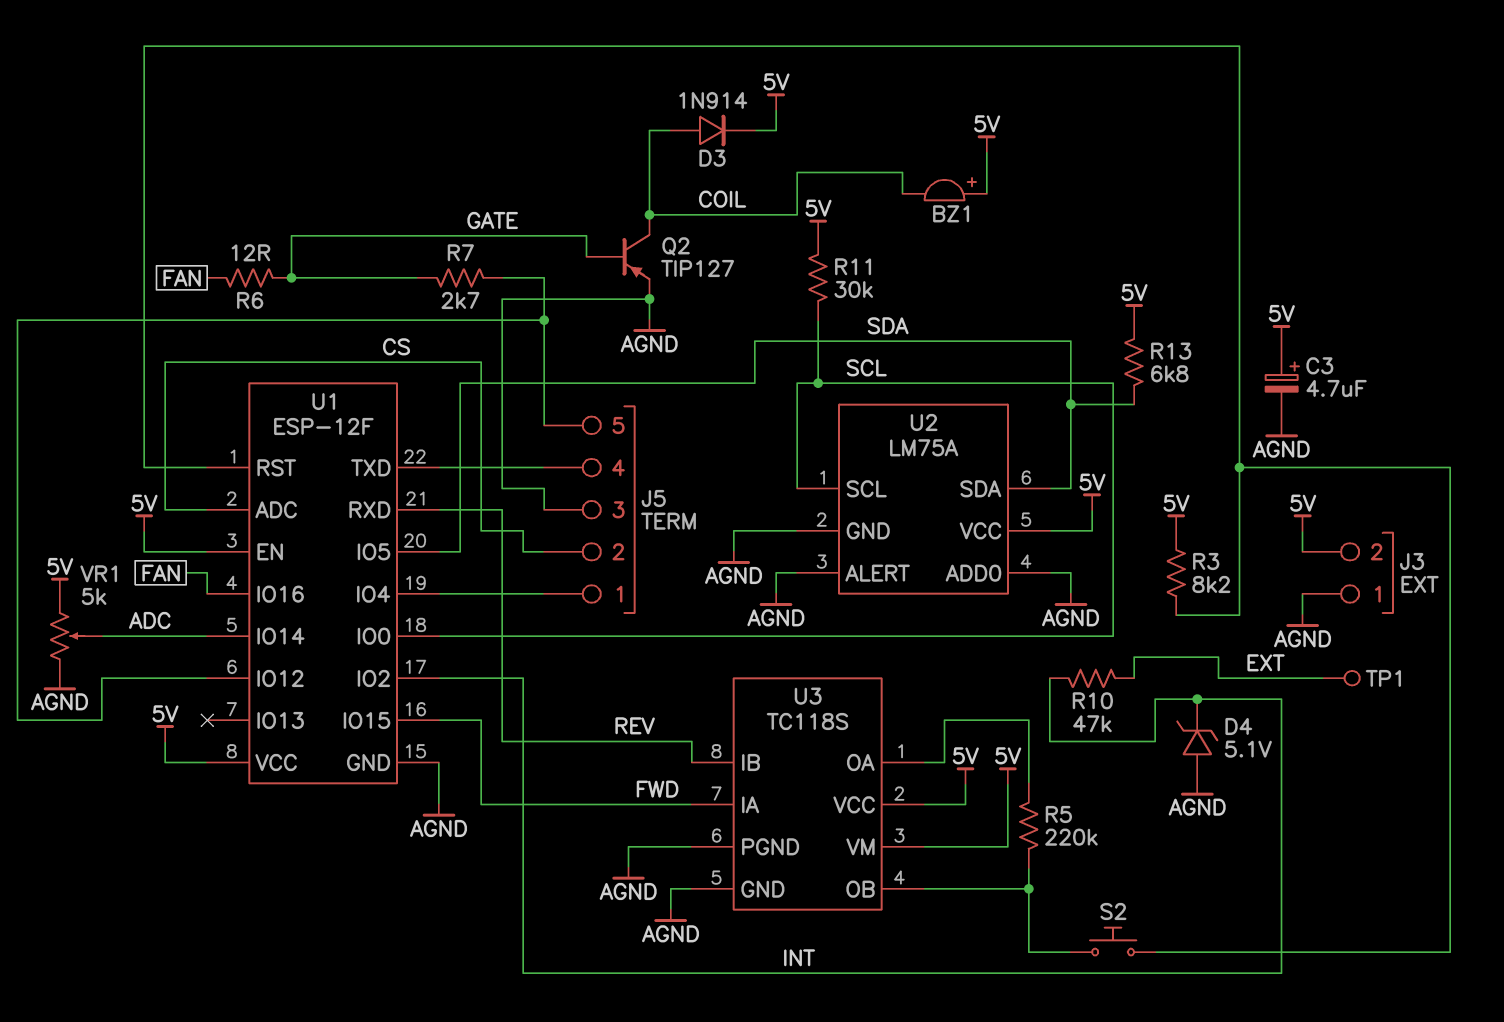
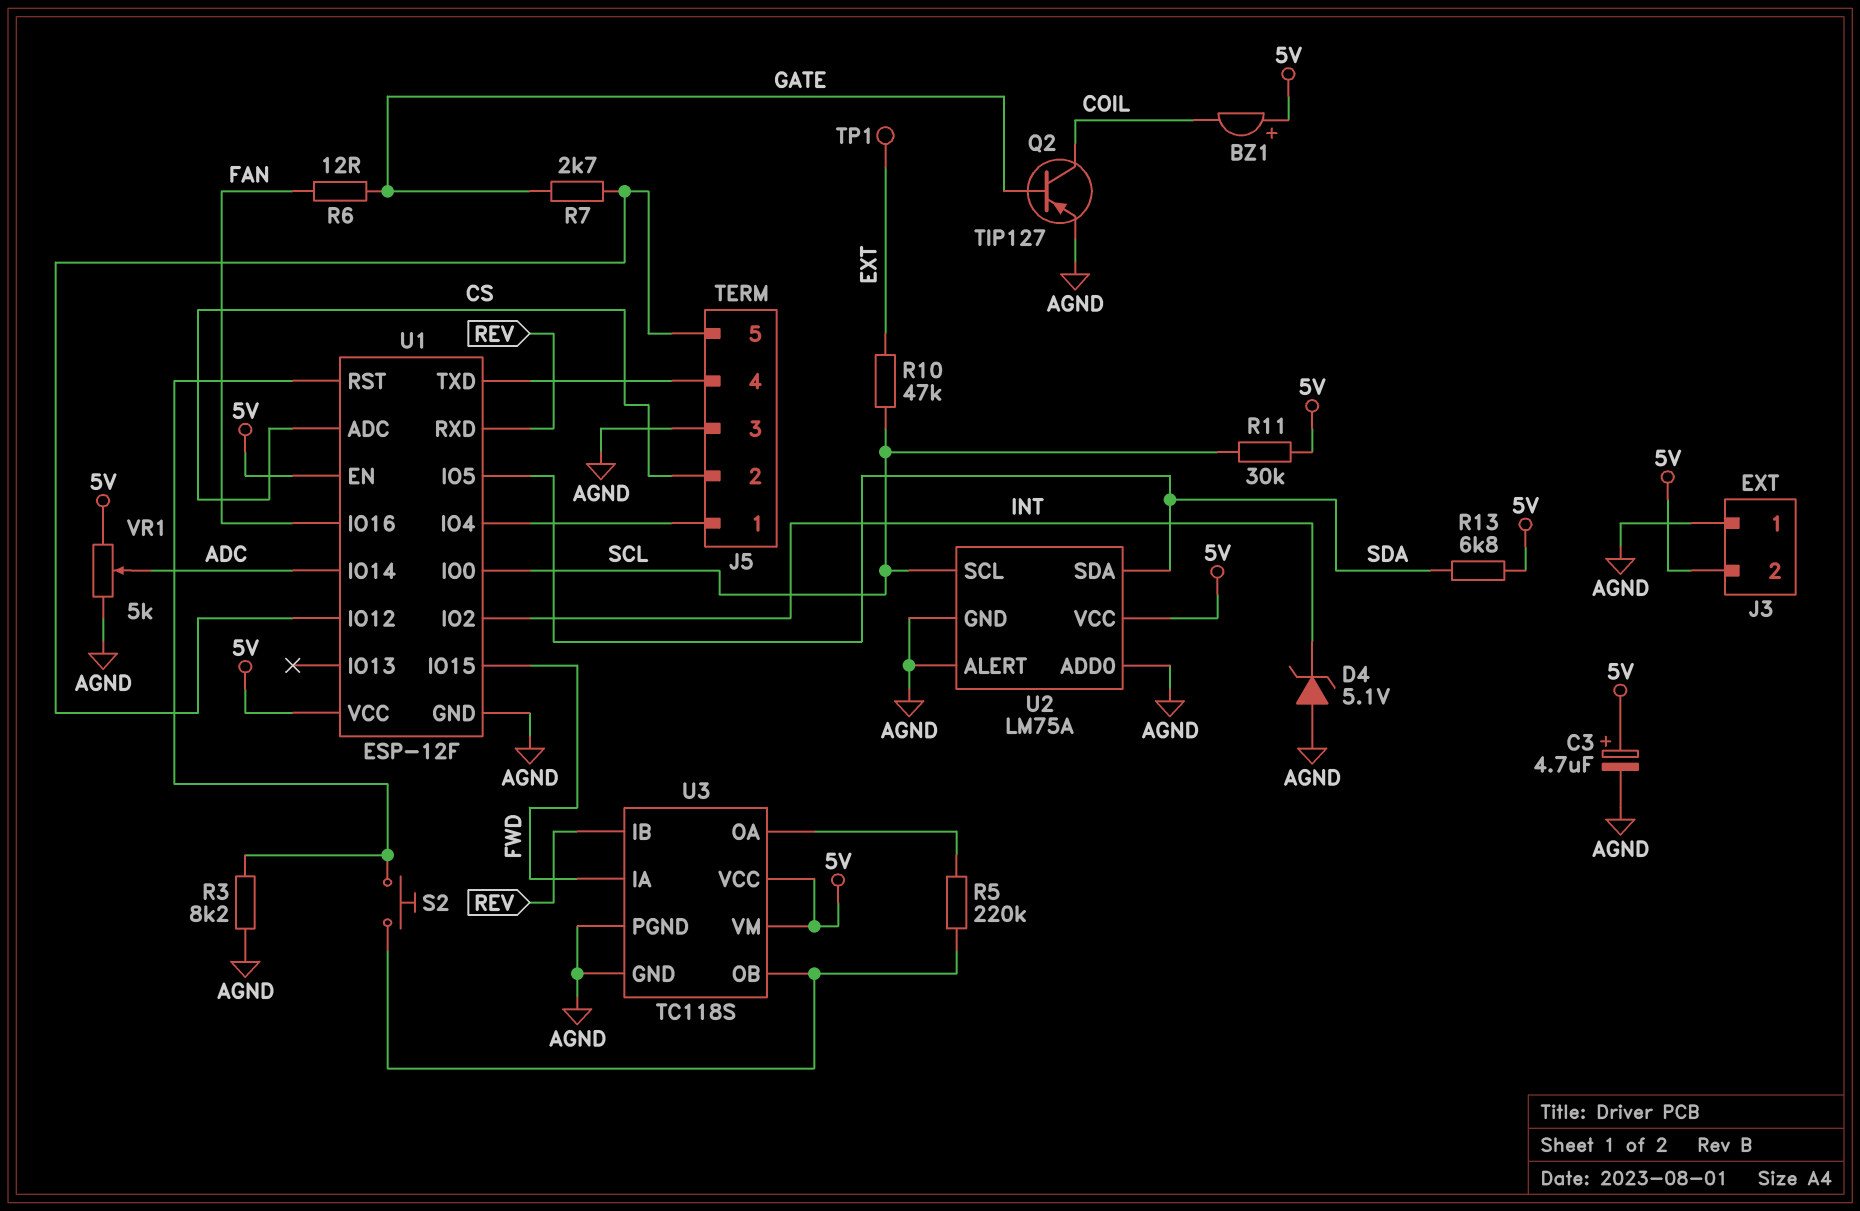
D3: diode 1N914 (A COIL, K 5V) -> none
R3: 8.2k (5V, U1/RST) -> 8.2k (AGND, U1/RST)
R10: 47k (EXT, INT) -> 47k (EXT, SCL)

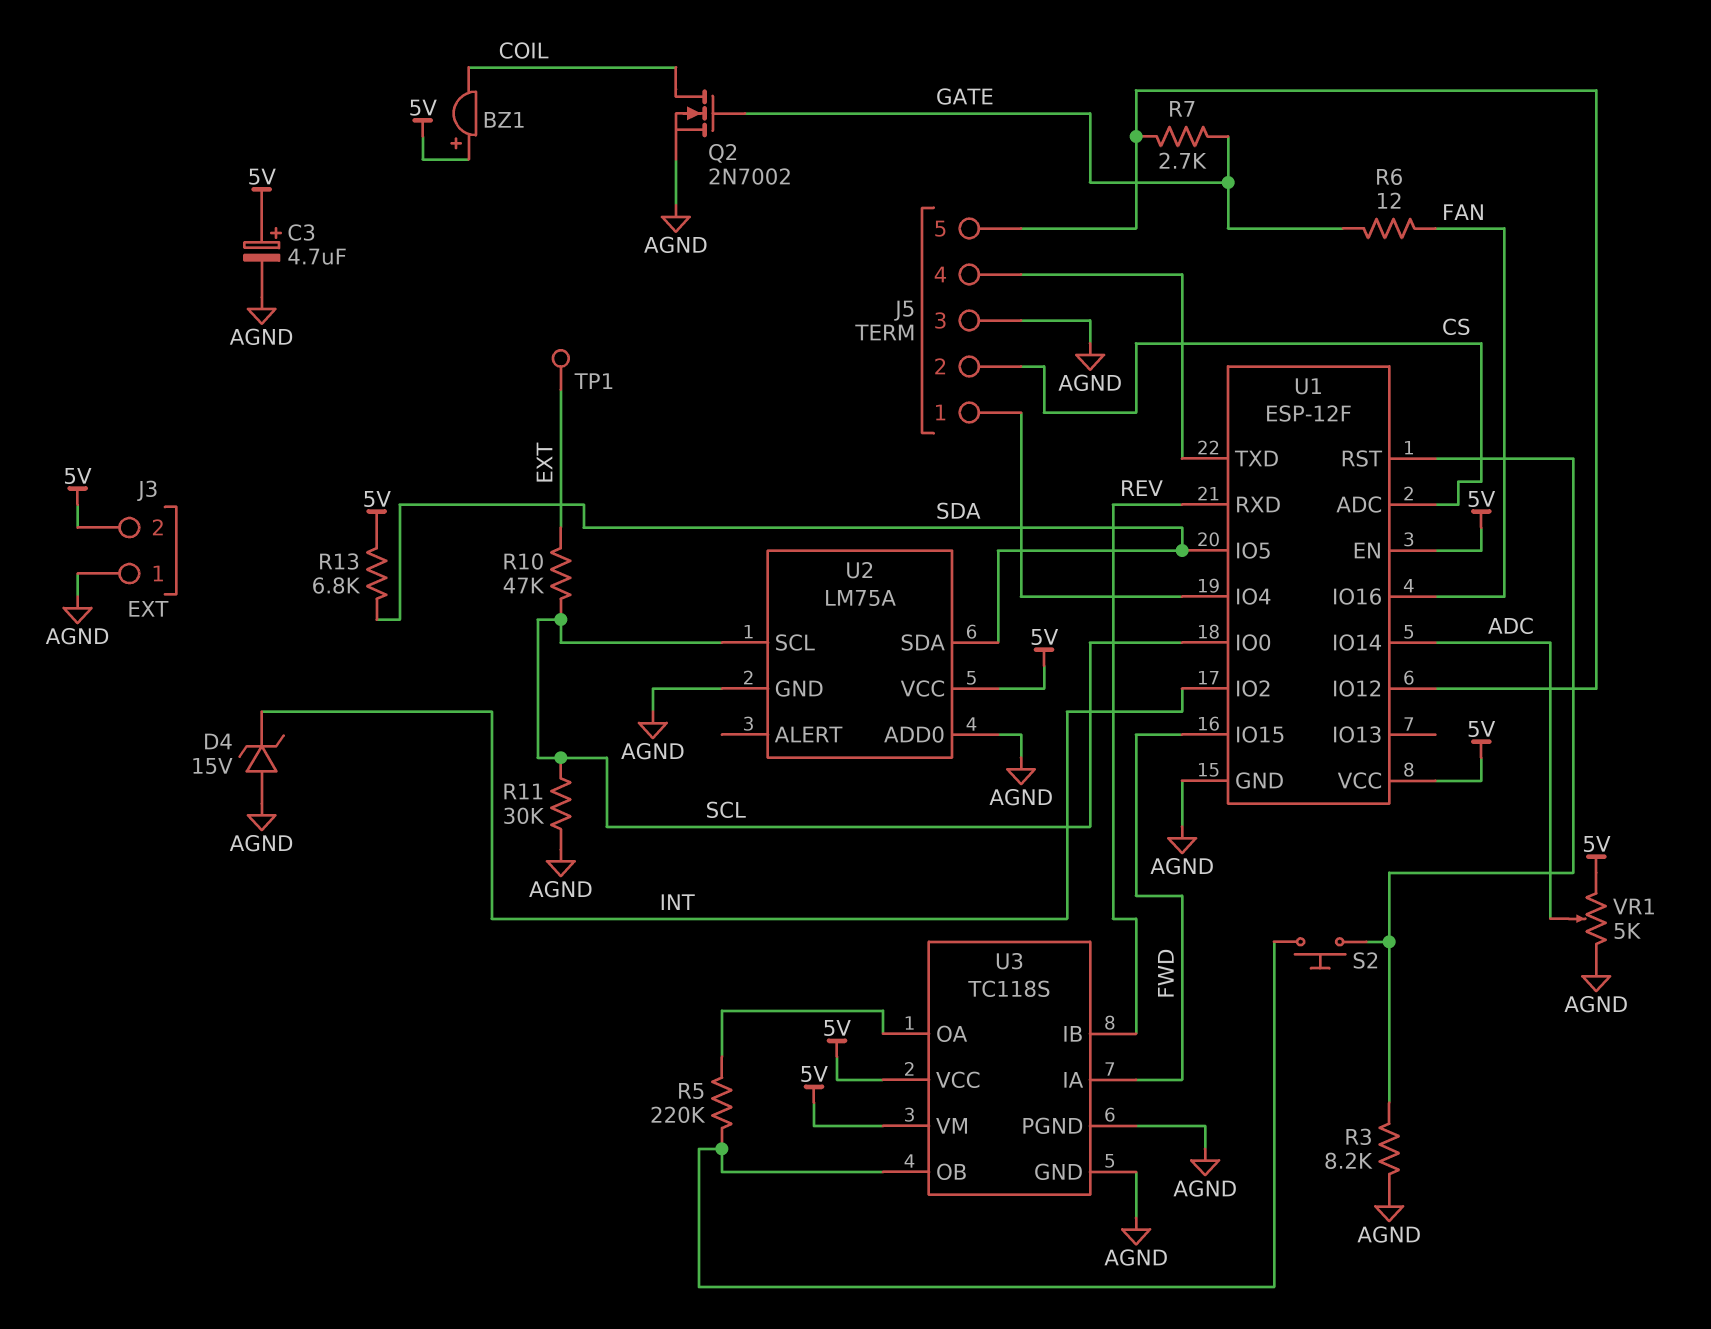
D4: zener 5.1V (A AGND, K INT) -> zener 15V (A AGND, K INT)
Q2: PNP TIP127 (B GATE, C COIL, E AGND) -> NMOS 2N7002 (G GATE, D COIL, S AGND)
R11: 30k (5V, SCL) -> 30k (AGND, SCL)
U2 pin ALERT: AGND -> none

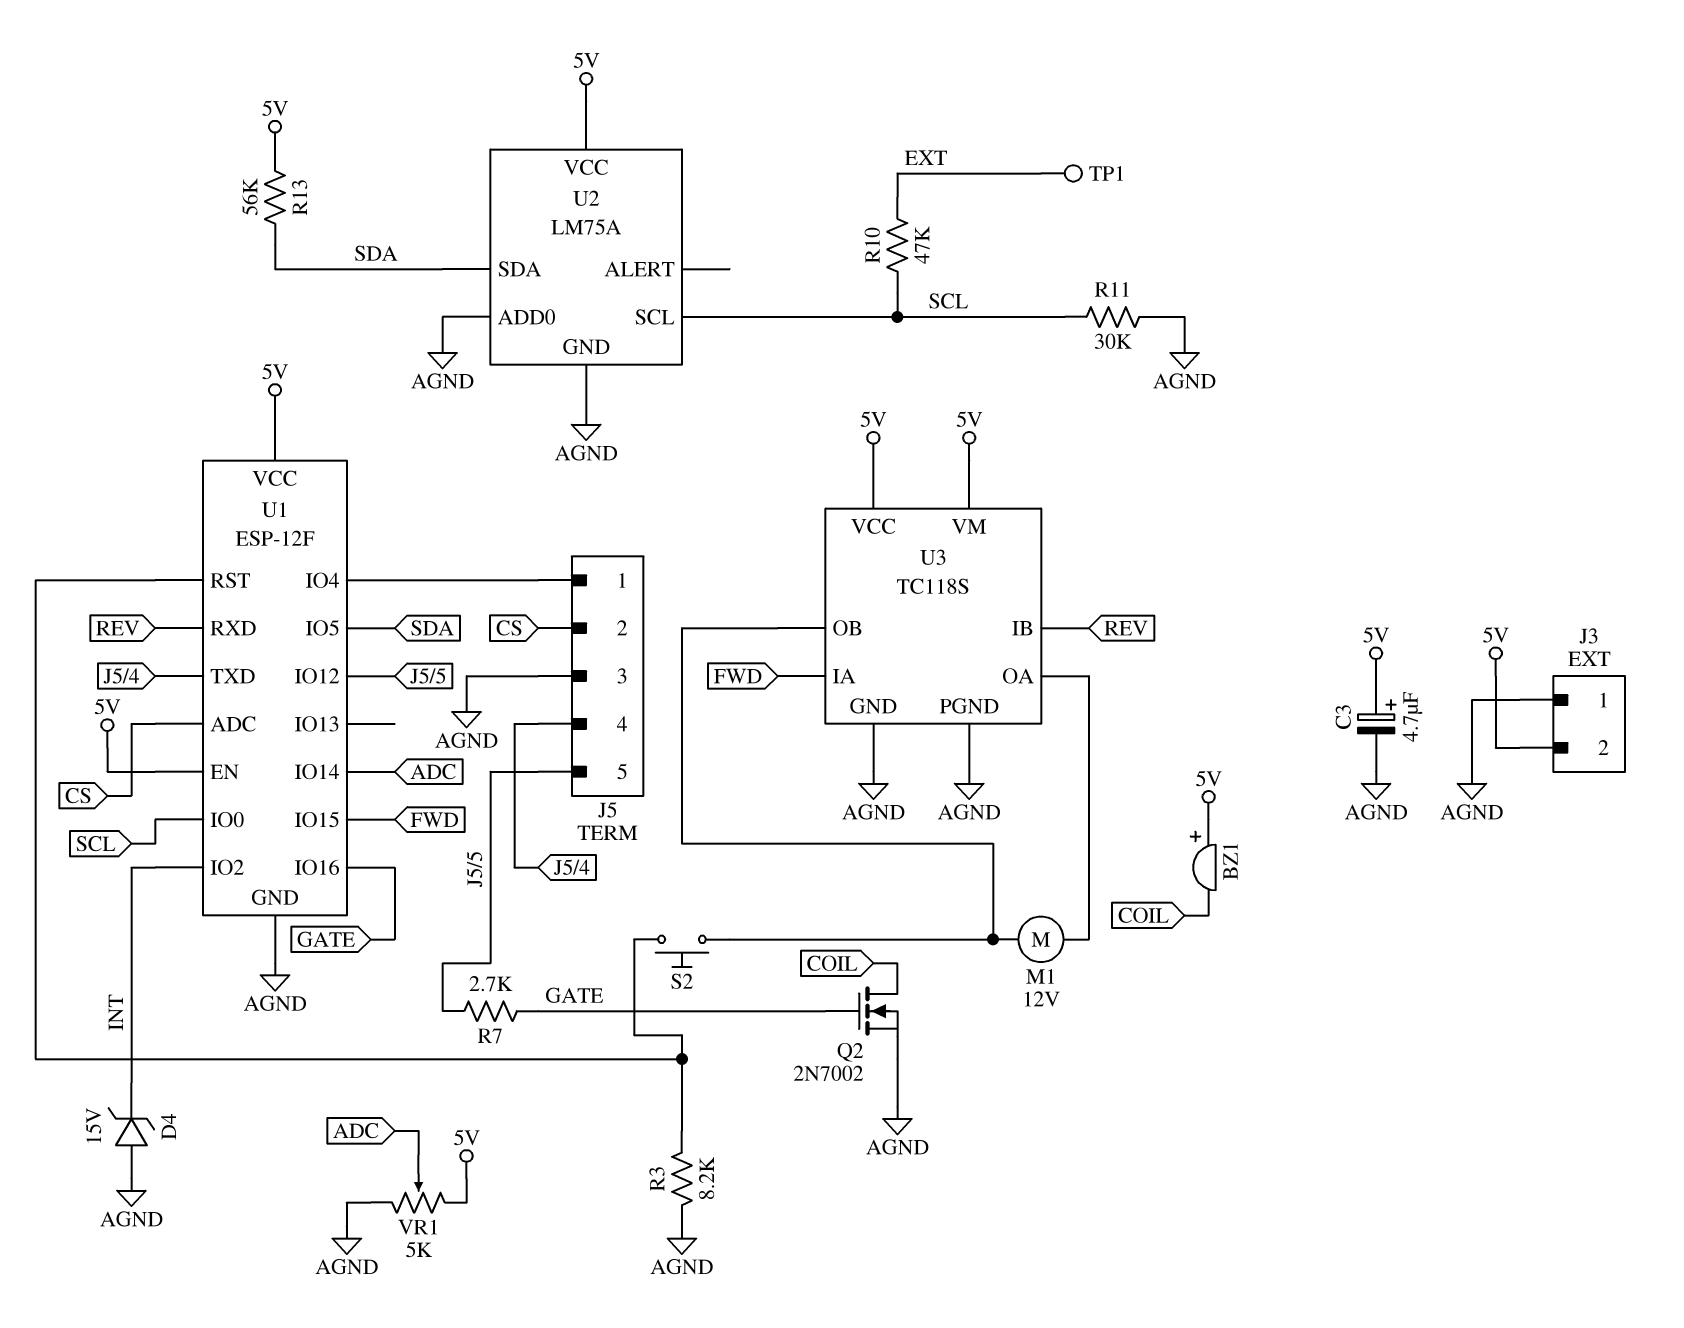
M1: none -> motor 12V (U3/OA, U3/OB)
R5: 220k (U3/OA, U3/OB) -> none
R6: 12 (FAN, GATE) -> none
R13: 6.8k (5V, SDA) -> 56k (5V, SDA)
U1 pin IO16: FAN -> GATE

